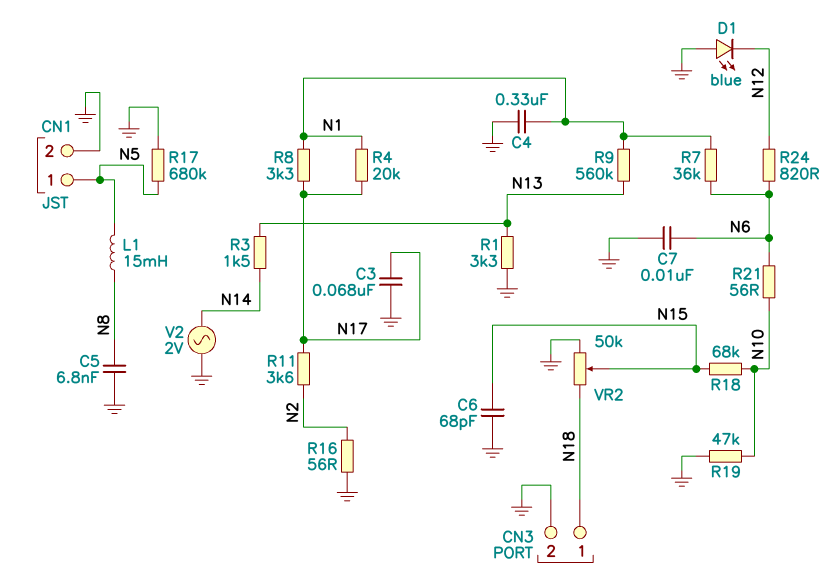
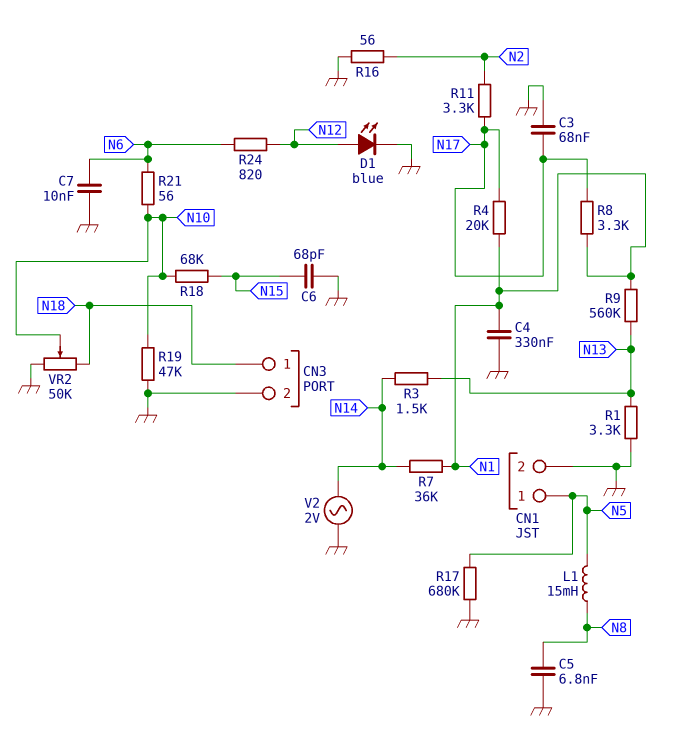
D1: LED blue (A GND, K N12) -> LED blue (A N12, K GND)
R7: 36k (N1, N6) -> 36k (N1, N14)
R11: 3.6k (N2, N17) -> 3.3k (N2, N17)
VR2: 50k (GND, N18, wiper N15) -> 50k (GND, N18, wiper N10)

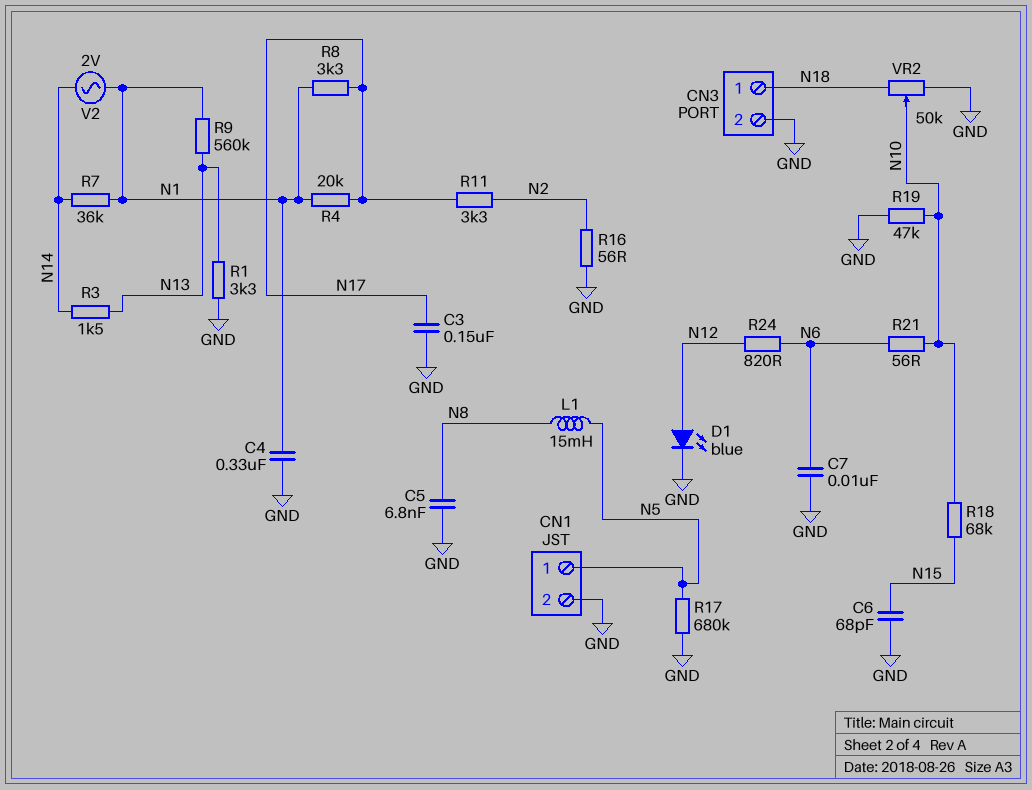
C3: 68nF (GND, N17) -> 150nF (GND, N17)
V2: AC 2V (GND, N14) -> AC 2V (N1, N14)

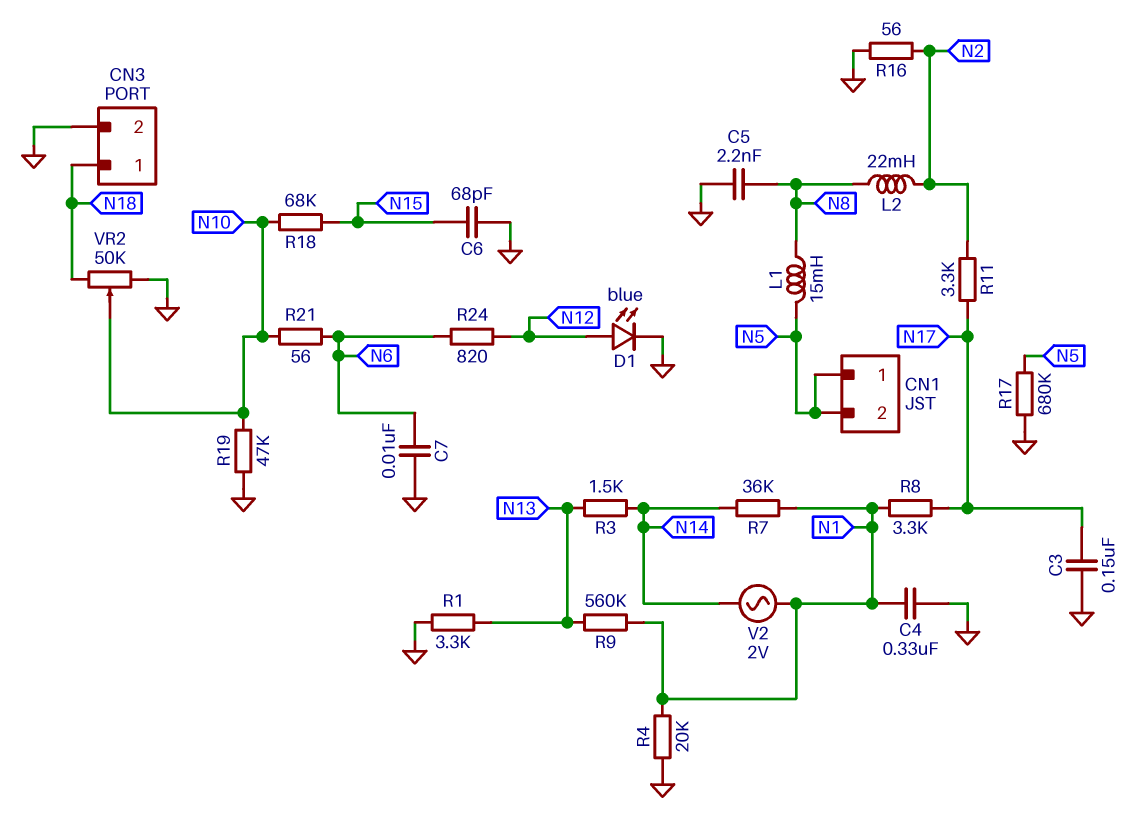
C5: 6.8nF (GND, N8) -> 2.2nF (GND, N8)
CN1 pin 2: GND -> N5
L2: none -> 22mH (N2, N8)
R4: 20k (N1, N17) -> 20k (GND, N1)

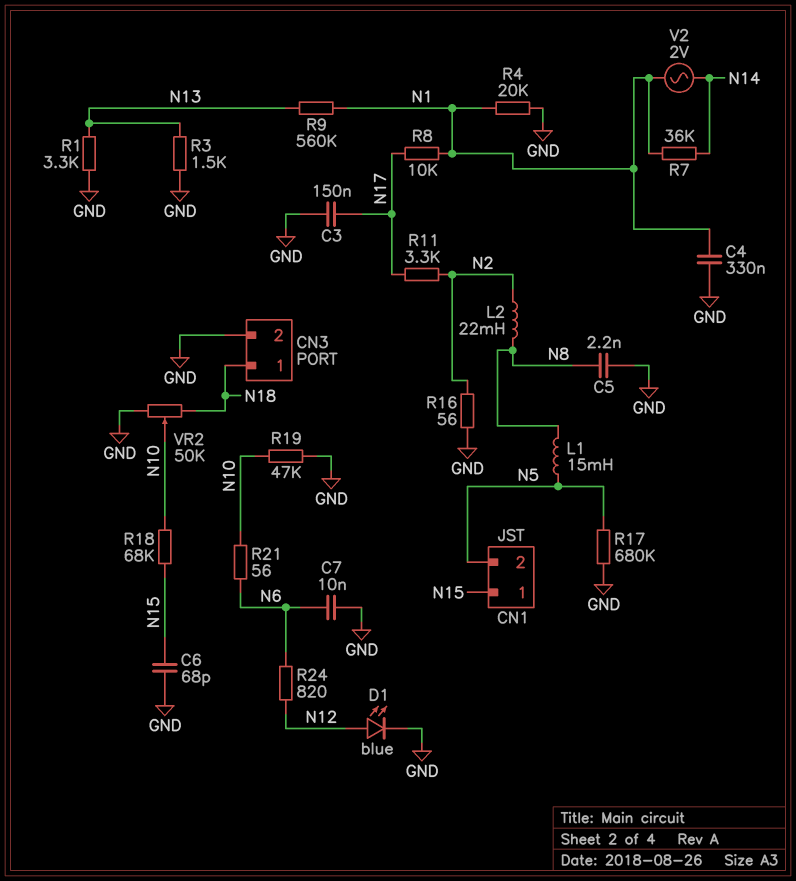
CN1 pin 1: N5 -> N15
R3: 1.5k (N13, N14) -> 1.5k (GND, N13)
R8: 3.3k (N1, N17) -> 10k (N1, N17)

